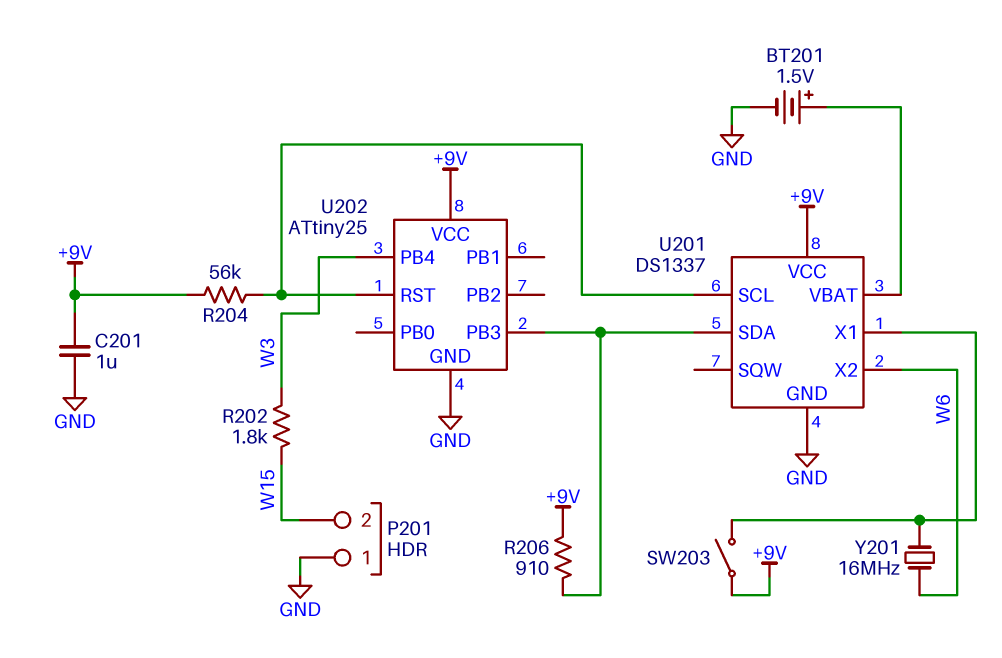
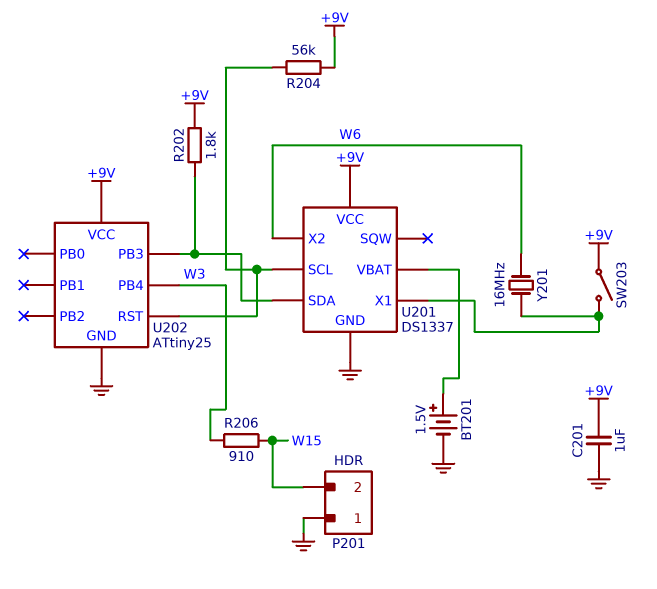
R202: 1.8k (W3, W15) -> 1.8k (+9V, U201/SDA)
R206: 910 (+9V, U201/SDA) -> 910 (W3, W15)

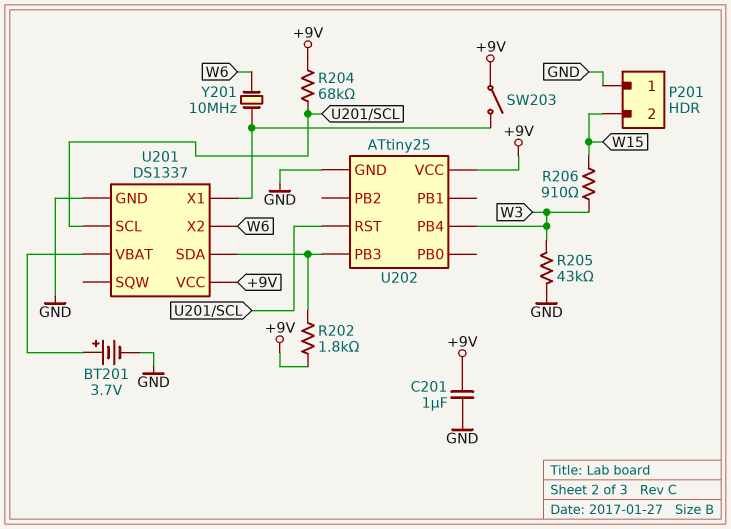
BT201: 1.5V (plus U201/VBAT, minus GND) -> 3.7V (plus U201/VBAT, minus GND)
R204: 56k (+9V, U201/SCL) -> 68k (+9V, U201/SCL)
R205: none -> 43k (GND, W3)
Y201: 16MHz (U201/X1, W6) -> 10MHz (U201/X1, W6)

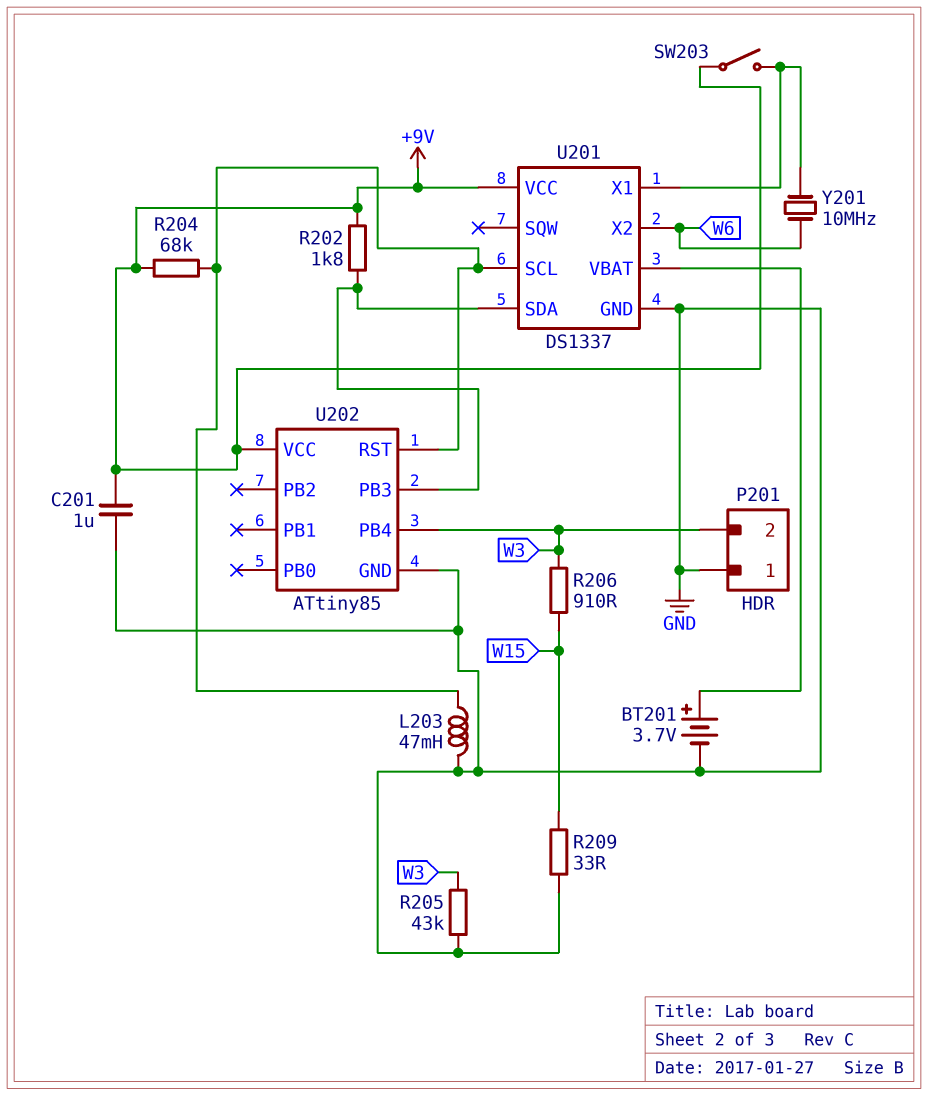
L203: none -> 47mH (GND, U201/SCL)
P201 pin 2: W15 -> W3
R209: none -> 33 (GND, W15)
U202: ATtiny25 -> ATtiny85

